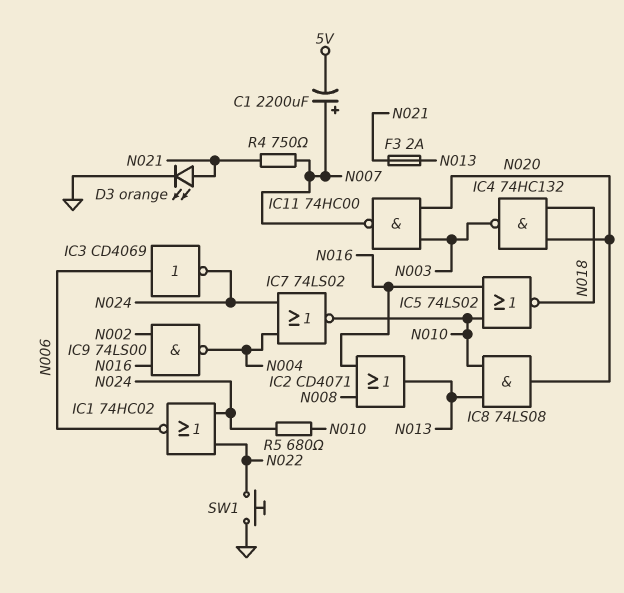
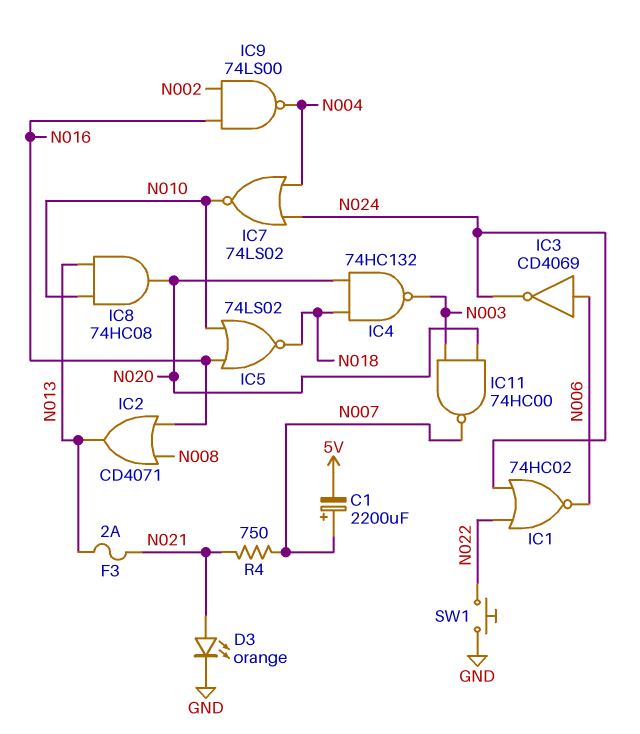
IC8: AND 74LS08 (in N010, in N013, out N020) -> AND 74HC08 (in N010, in N013, out N020)
R5: 680 (N010, N024) -> none

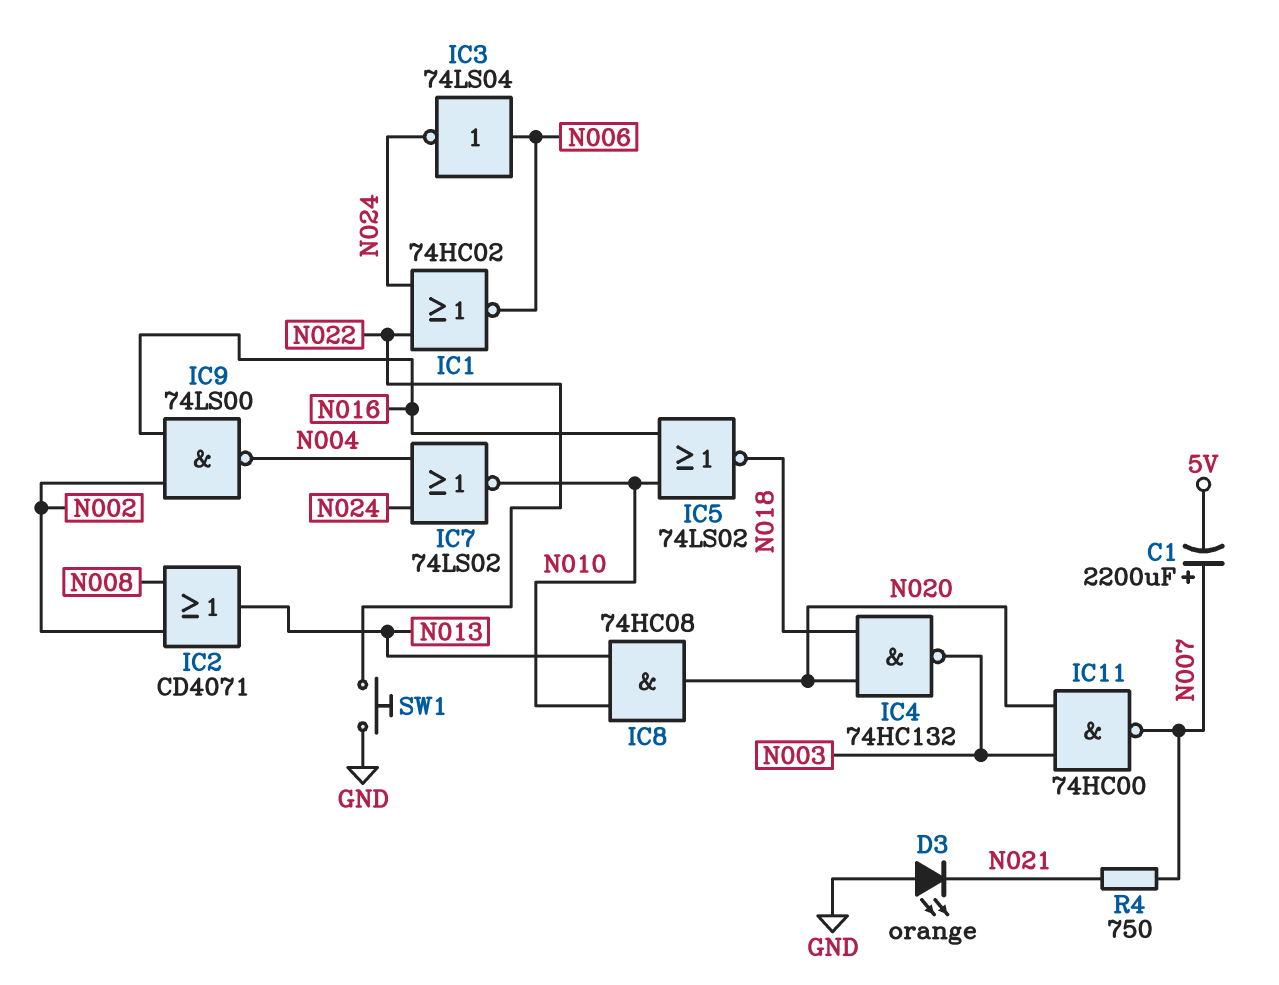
D3: LED orange (A N021, K GND) -> LED orange (A GND, K N021)
F3: 2A (N013, N021) -> none
IC2: OR CD4071 (in N008, in N016, out N013) -> OR CD4071 (in N002, in N008, out N013)
IC3: NOT CD4069 (in N006, out N024) -> NOT 74LS04 (in N006, out N024)

